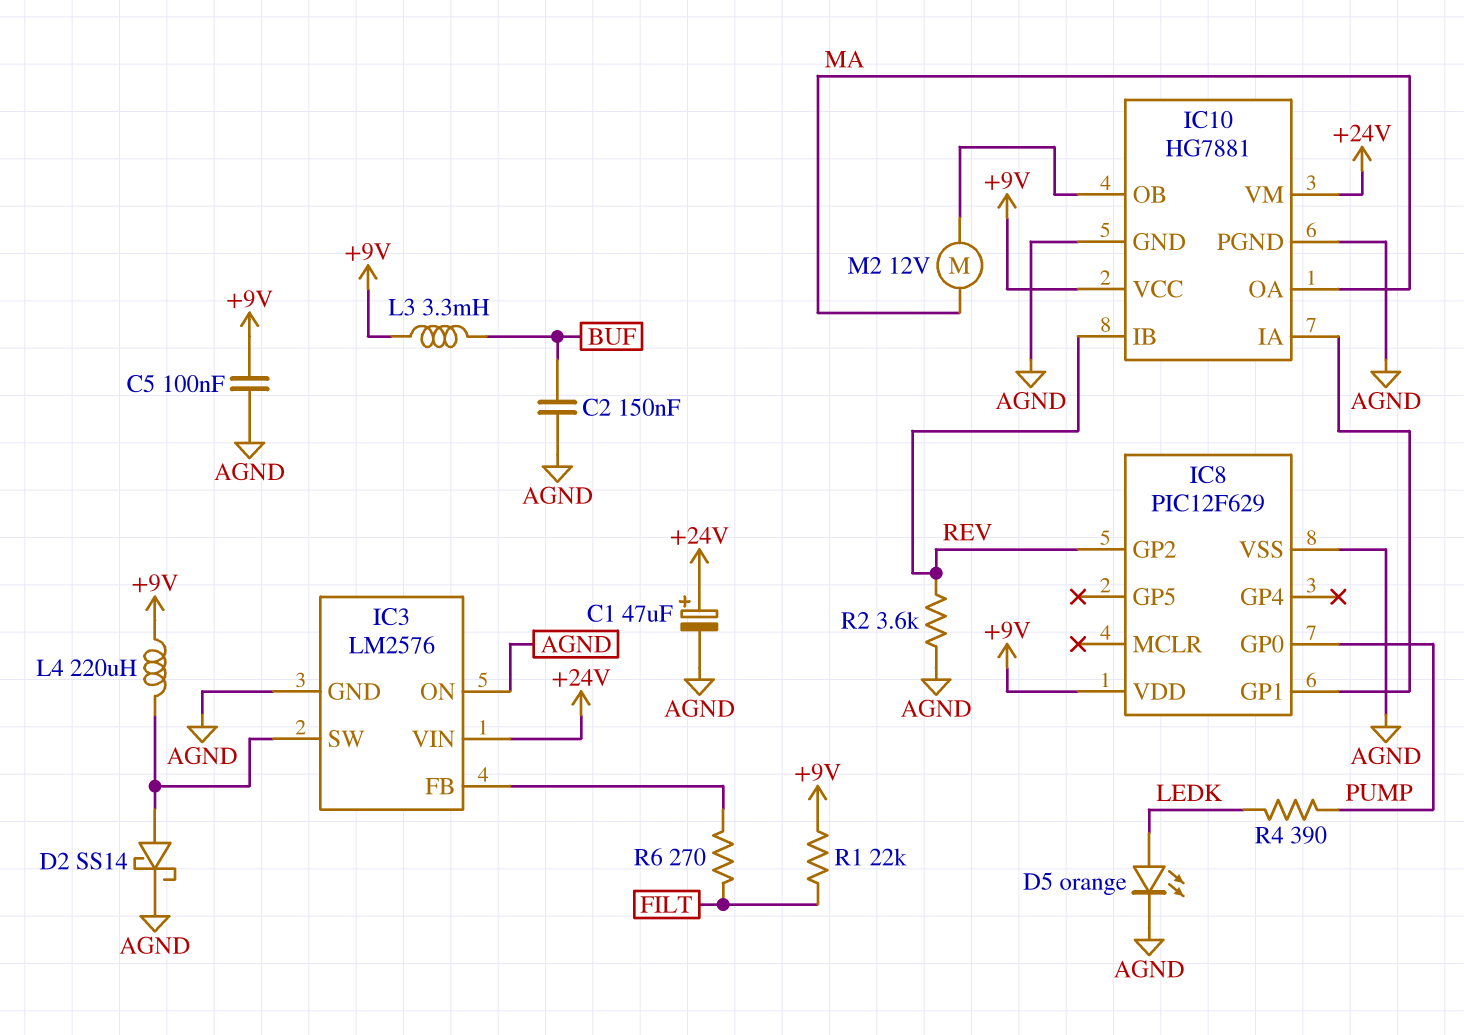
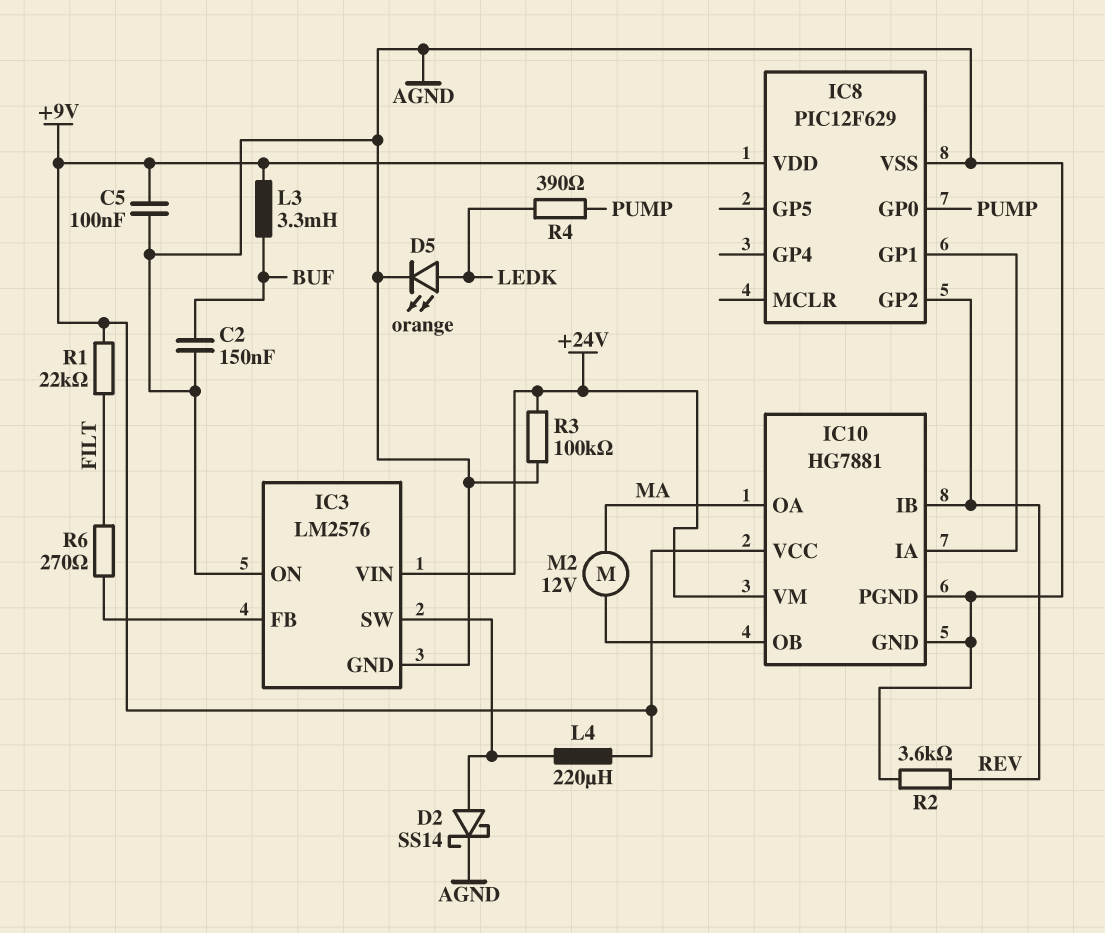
C1: 47uF (plus +24V, minus AGND) -> none
R3: none -> 100k (+24V, AGND)

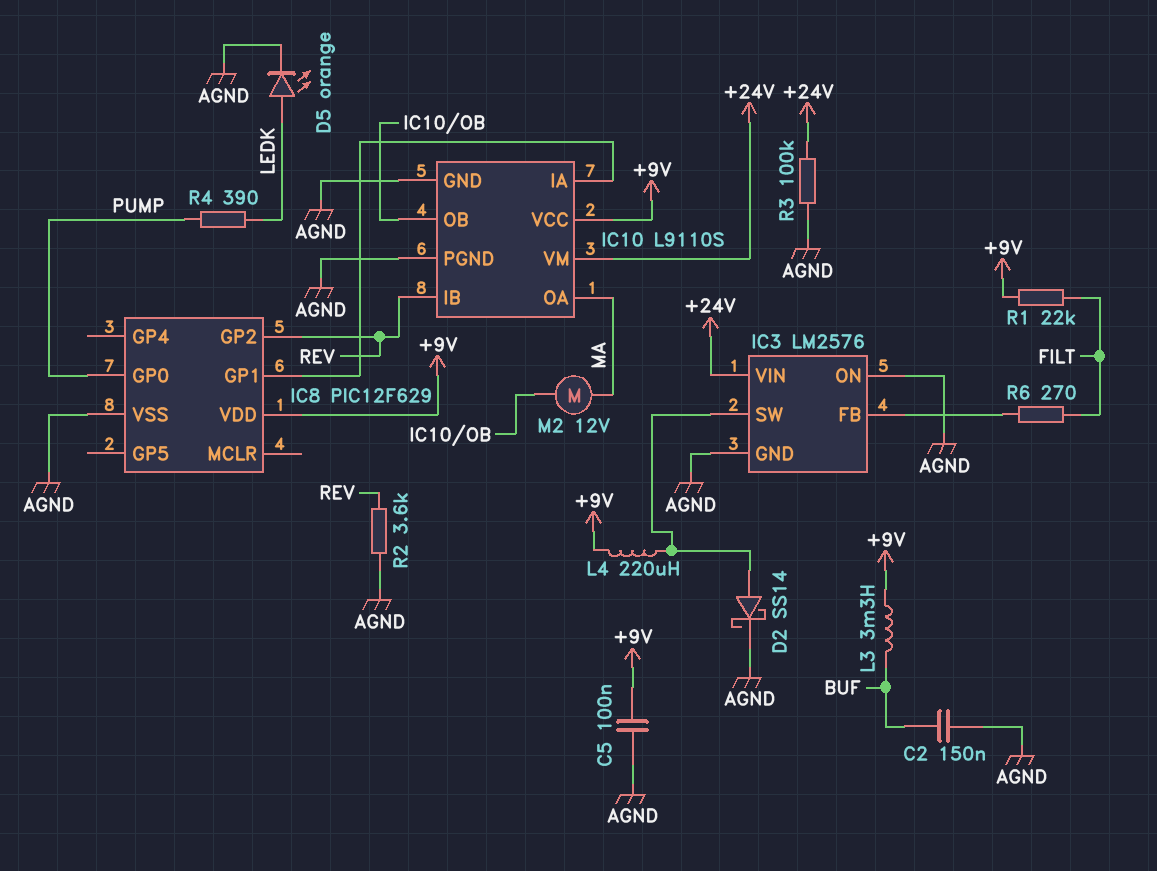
IC10: HG7881 -> L9110S

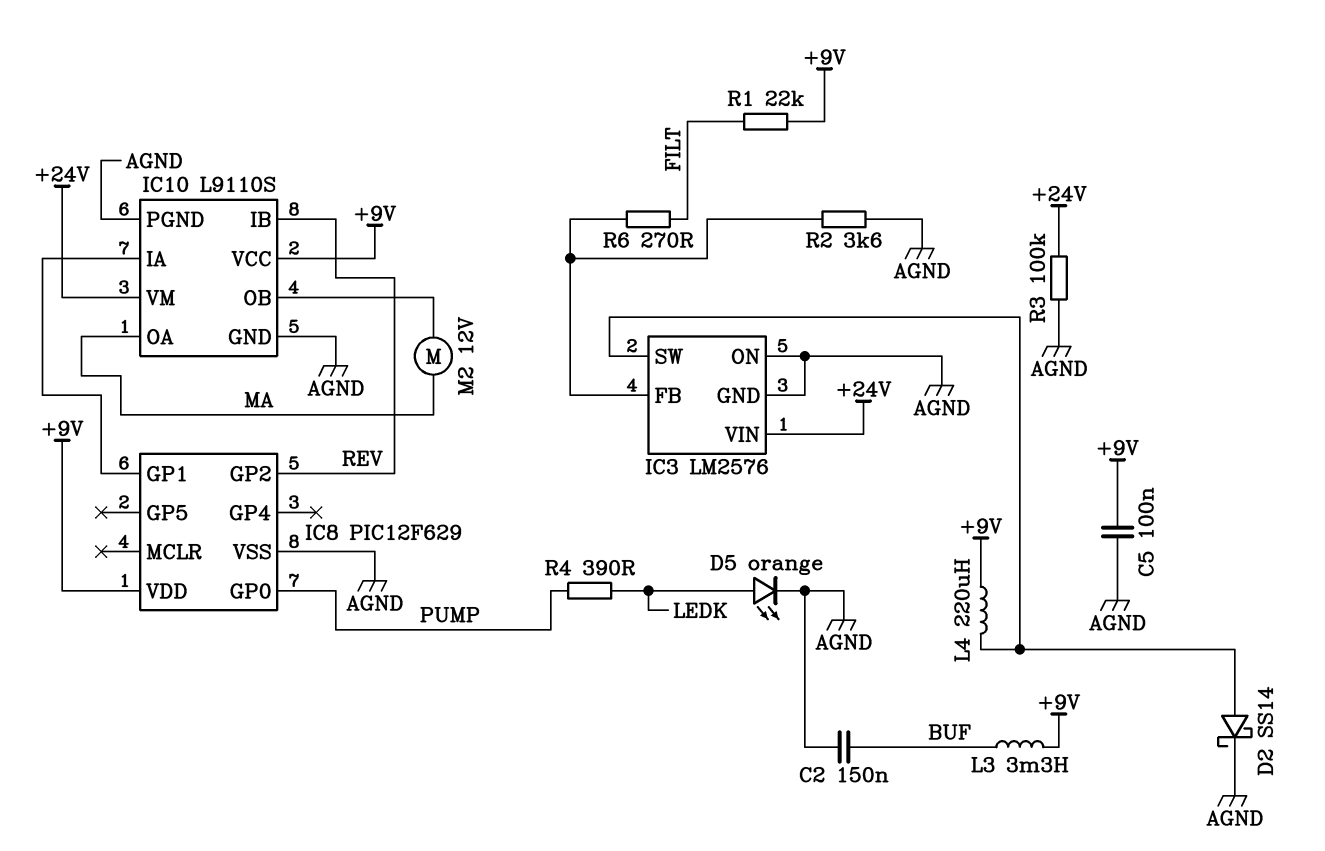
R2: 3.6k (AGND, REV) -> 3.6k (AGND, IC3/FB)

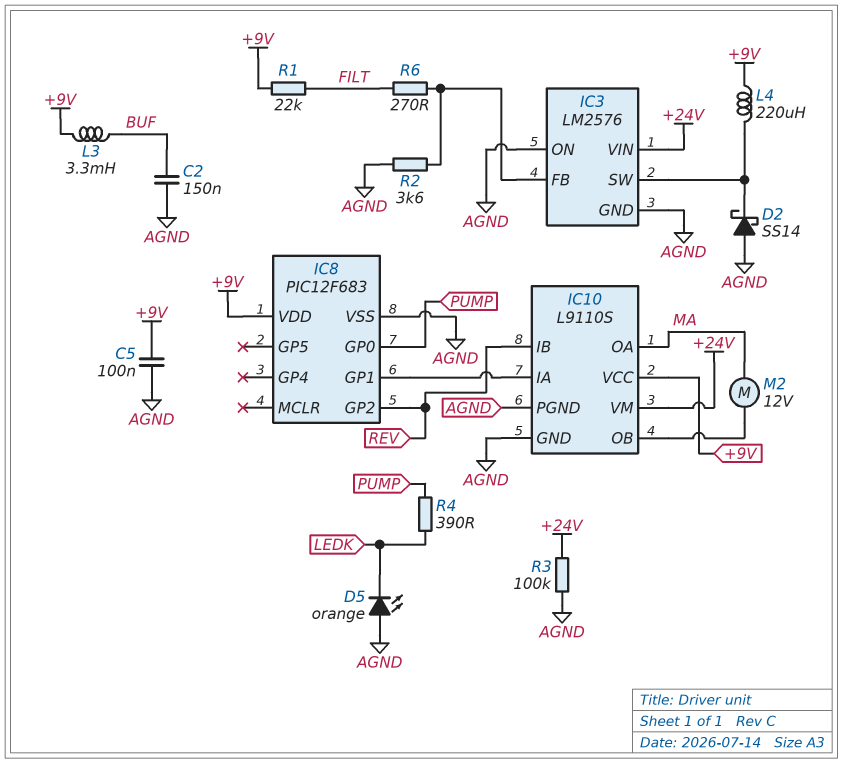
D2: schottky SS14 (A IC3/SW, K AGND) -> schottky SS14 (A AGND, K IC3/SW)
D5: LED orange (A LEDK, K AGND) -> LED orange (A AGND, K LEDK)
IC8: PIC12F629 -> PIC12F683

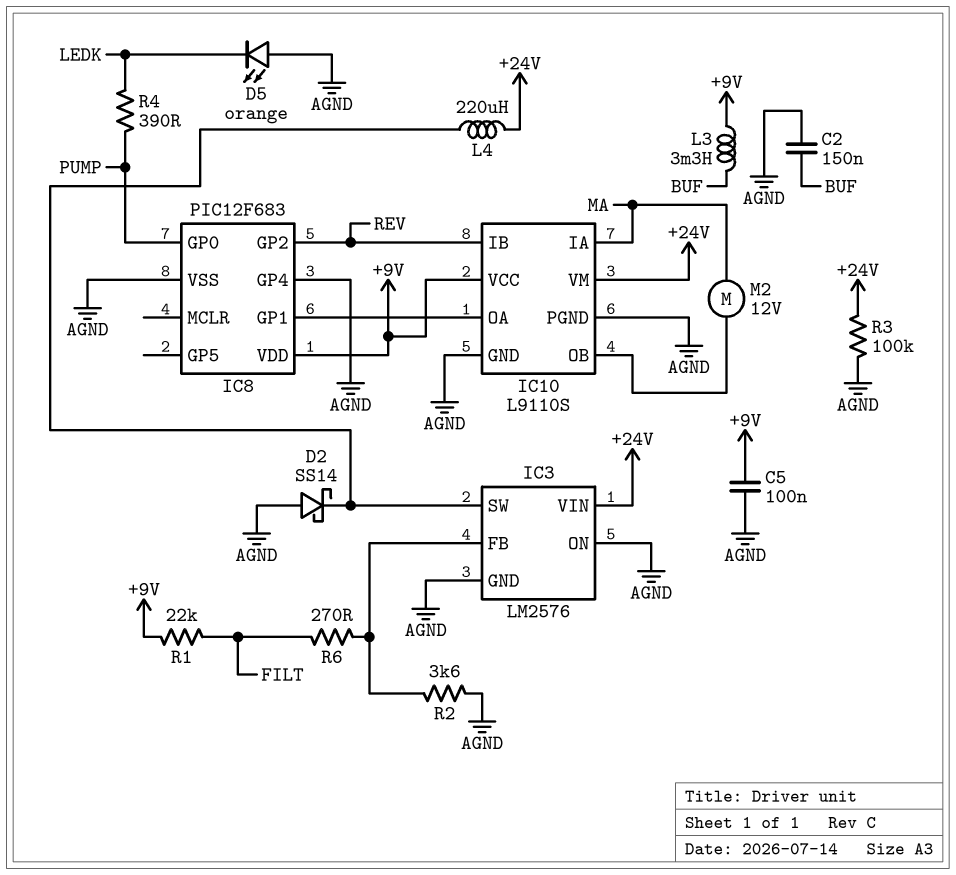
IC8 pin GP4: none -> AGND
IC10 pin IA: IC8/GP1 -> MA
IC10 pin OA: MA -> IC8/GP1
L4: 220uH (+9V, IC3/SW) -> 220uH (+24V, IC3/SW)

